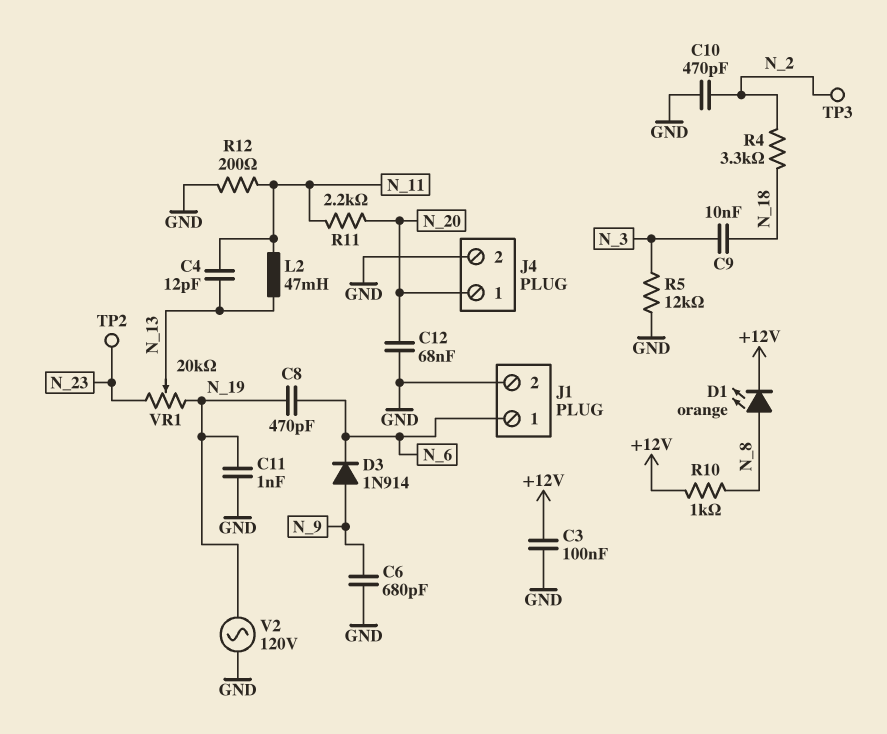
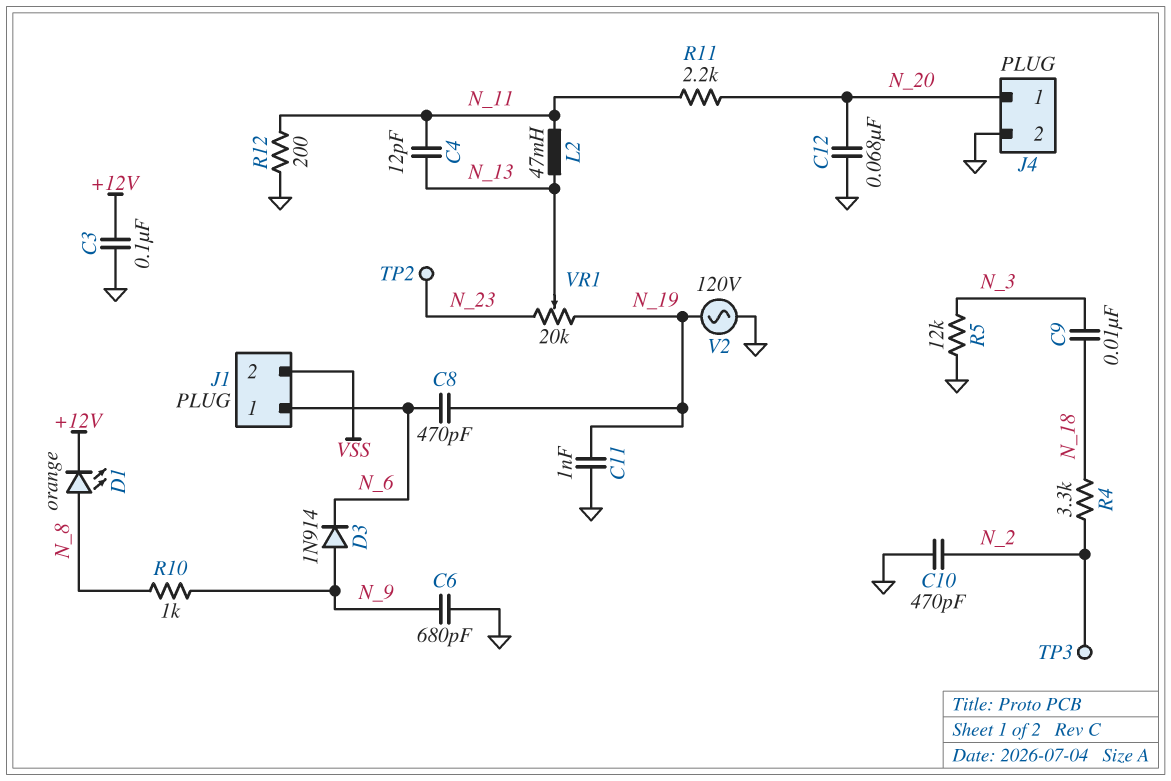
J1 pin 2: GND -> VSS
R10: 1k (+12V, N_8) -> 1k (N_8, N_9)

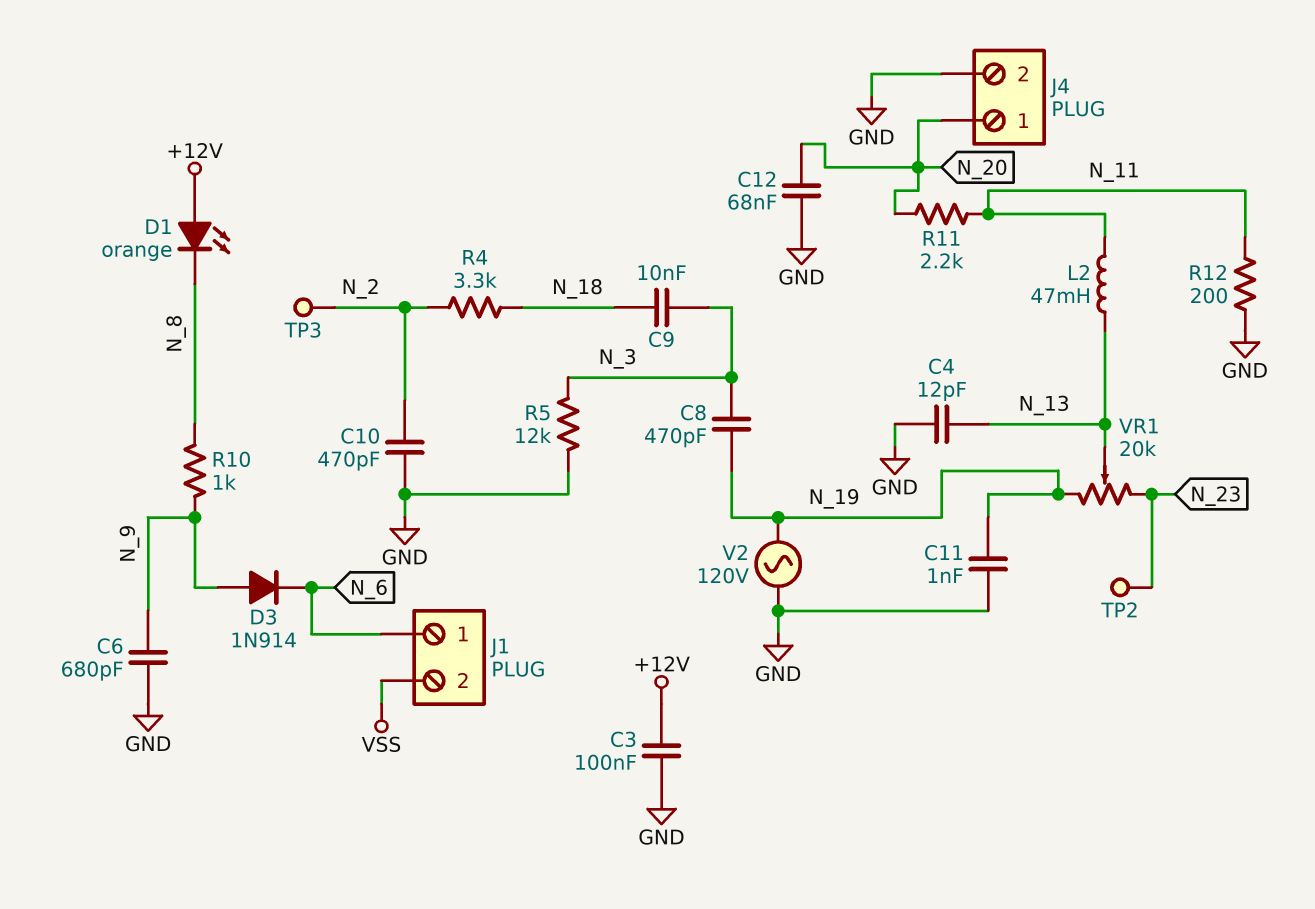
C4: 12pF (N_11, N_13) -> 12pF (GND, N_13)
C8: 470pF (N_6, N_19) -> 470pF (N_3, N_19)
D1: LED orange (A N_8, K +12V) -> LED orange (A +12V, K N_8)

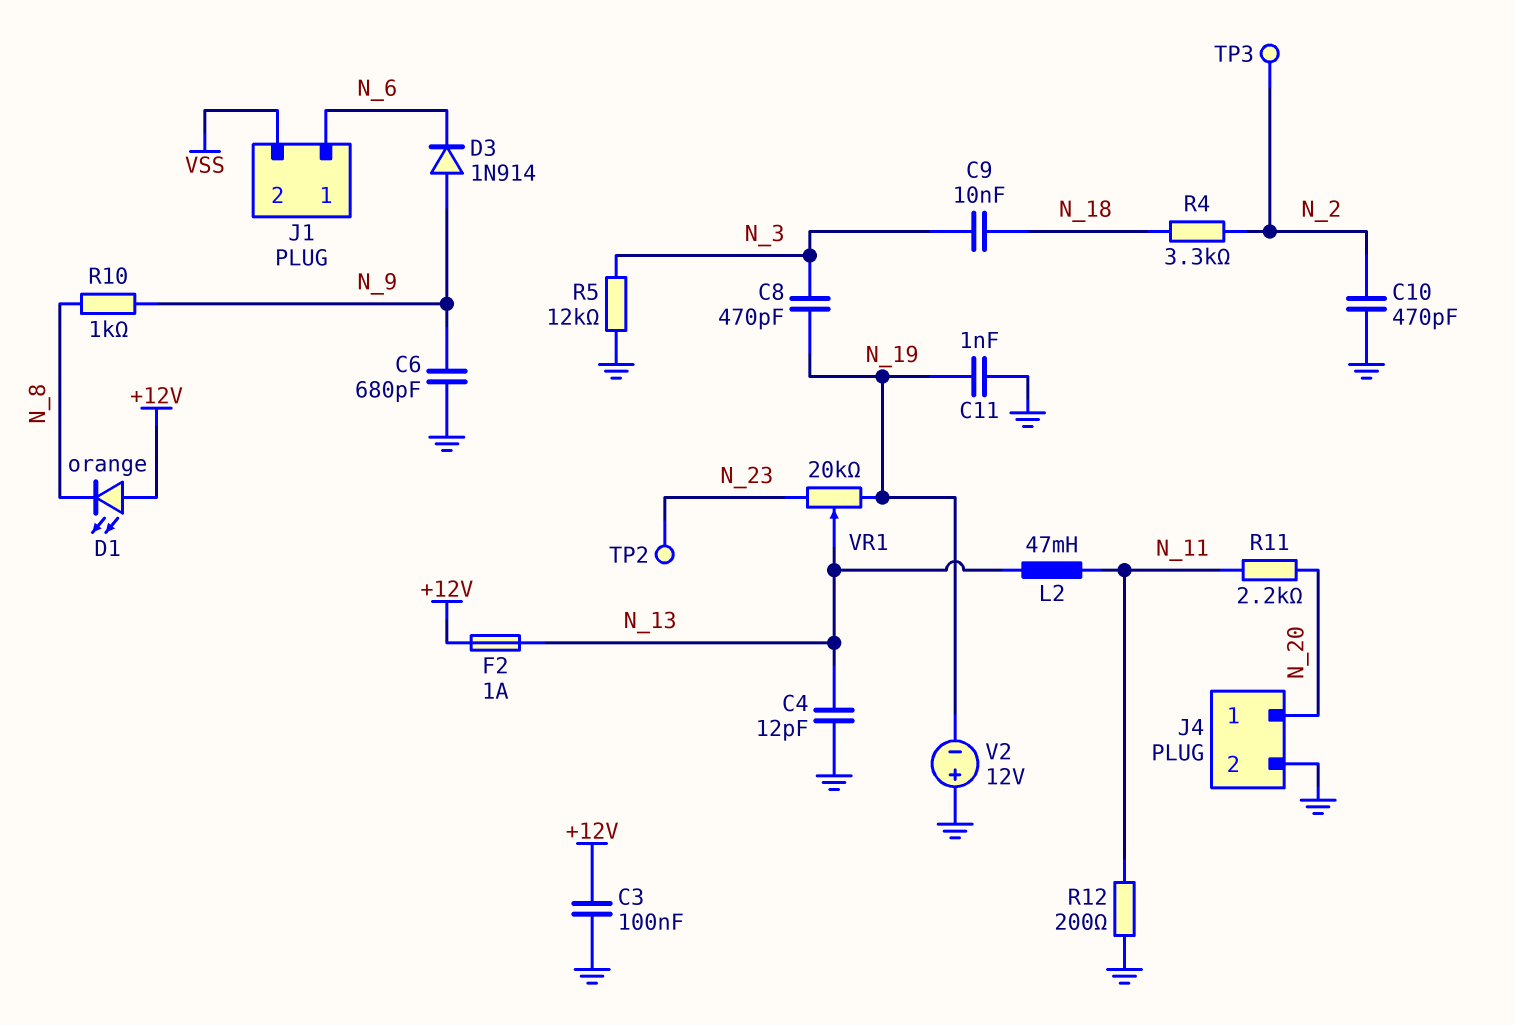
C12: 68nF (GND, N_20) -> none
F2: none -> 1A (+12V, N_13)
V2: AC 120V (GND, N_19) -> 12V (plus GND, minus N_19)

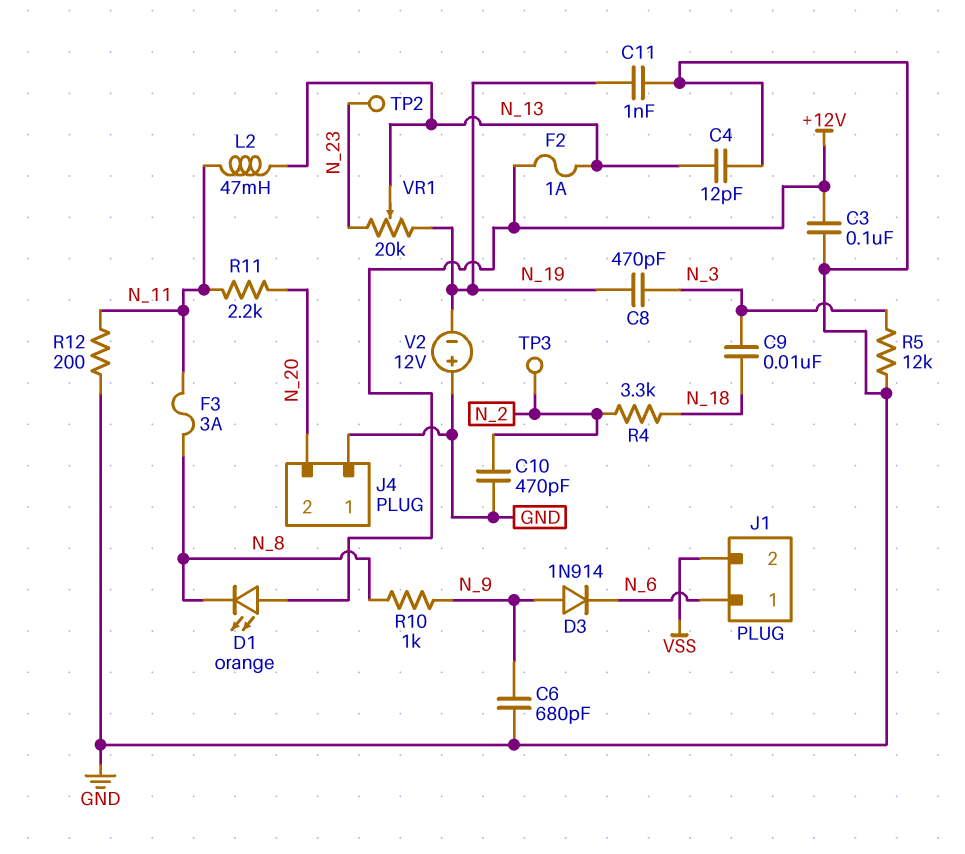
F3: none -> 3A (N_8, N_11)
J4 pin 1: N_20 -> GND
J4 pin 2: GND -> N_20

